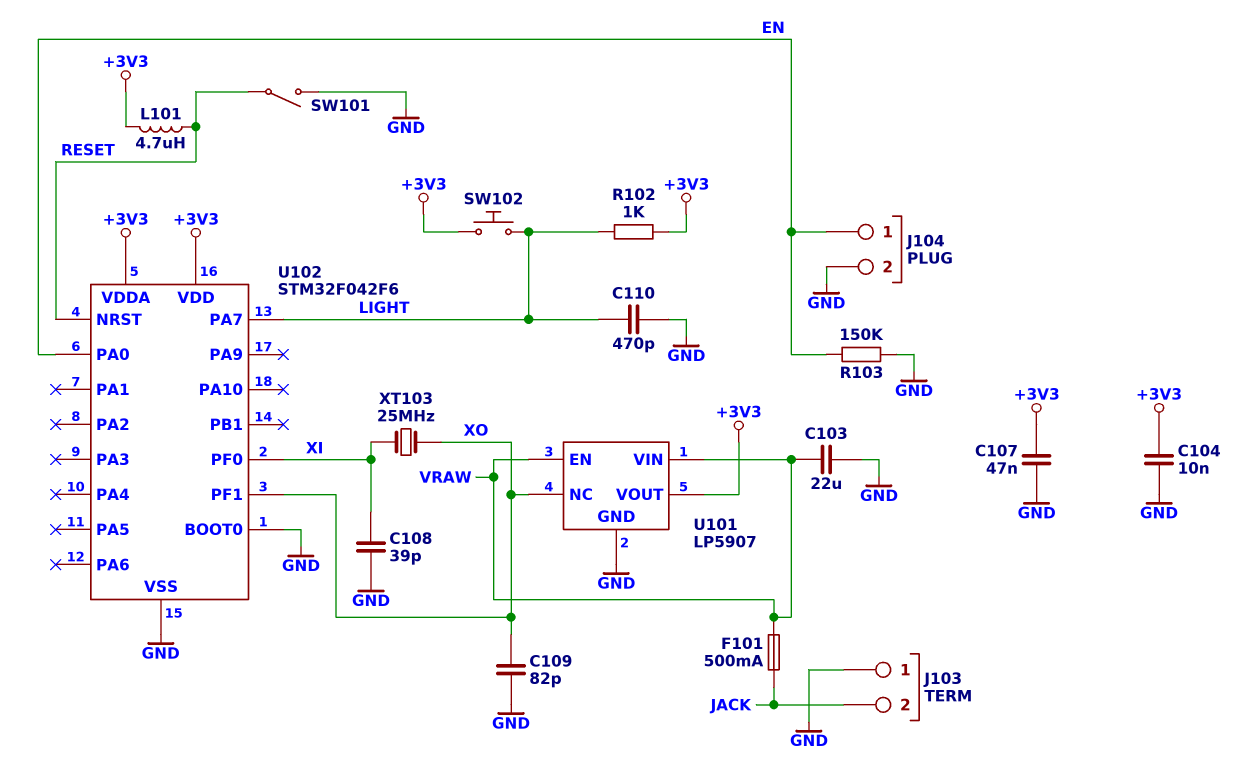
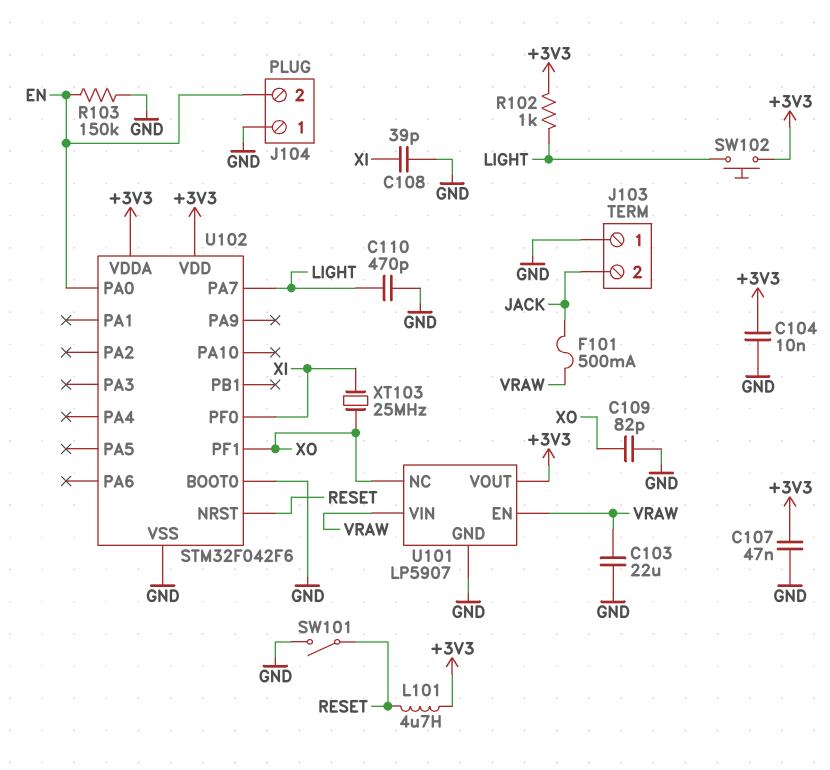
J104 pin 1: EN -> GND
J104 pin 2: GND -> EN

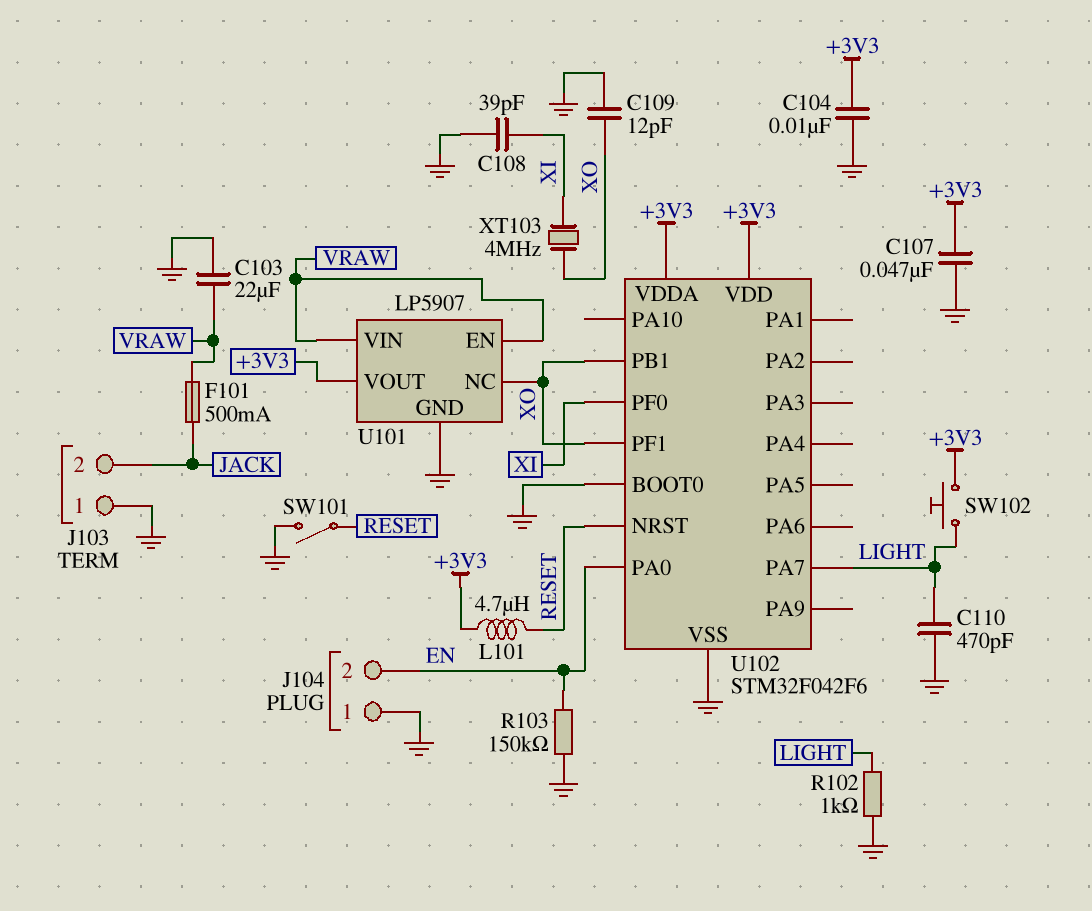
C109: 82pF (GND, XO) -> 12pF (GND, XO)
R102: 1k (+3V3, LIGHT) -> 1k (GND, LIGHT)
U102 pin PB1: none -> XO
XT103: 25MHz (XI, XO) -> 4MHz (XI, XO)

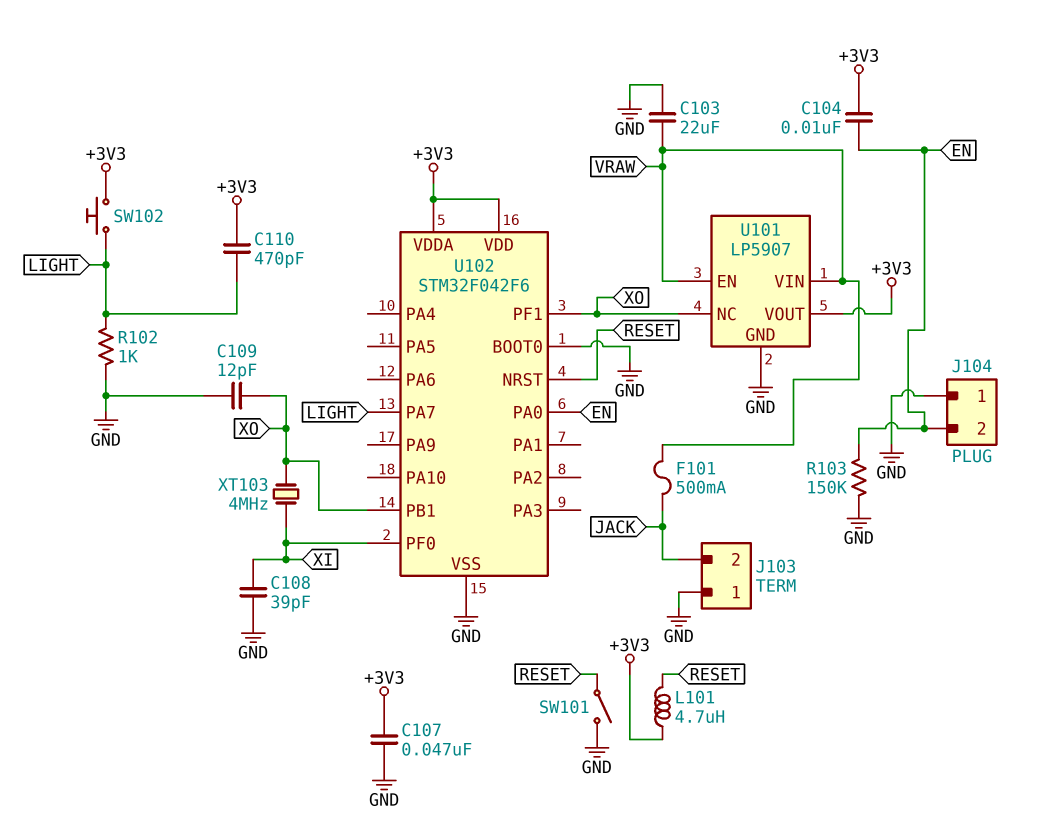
C104: 10nF (+3V3, GND) -> 10nF (+3V3, EN)
C110: 470pF (GND, LIGHT) -> 470pF (+3V3, LIGHT)

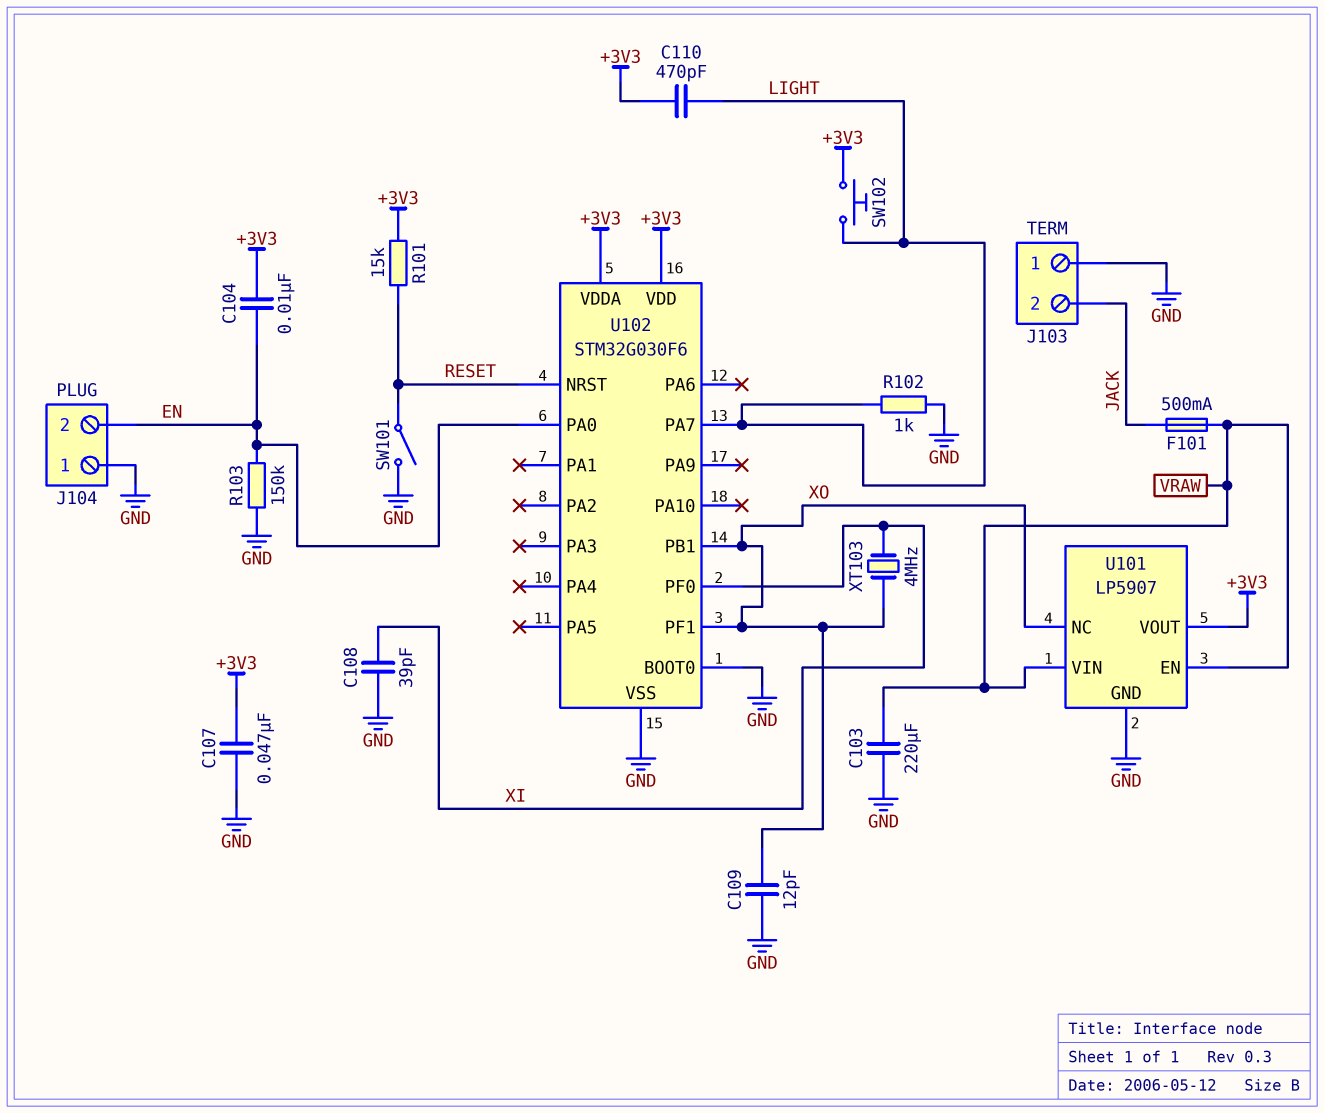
C103: 22uF (GND, VRAW) -> 220uF (GND, VRAW)
L101: 4.7uH (+3V3, RESET) -> none
R101: none -> 15k (+3V3, RESET)
U102: STM32F042F6 -> STM32G030F6

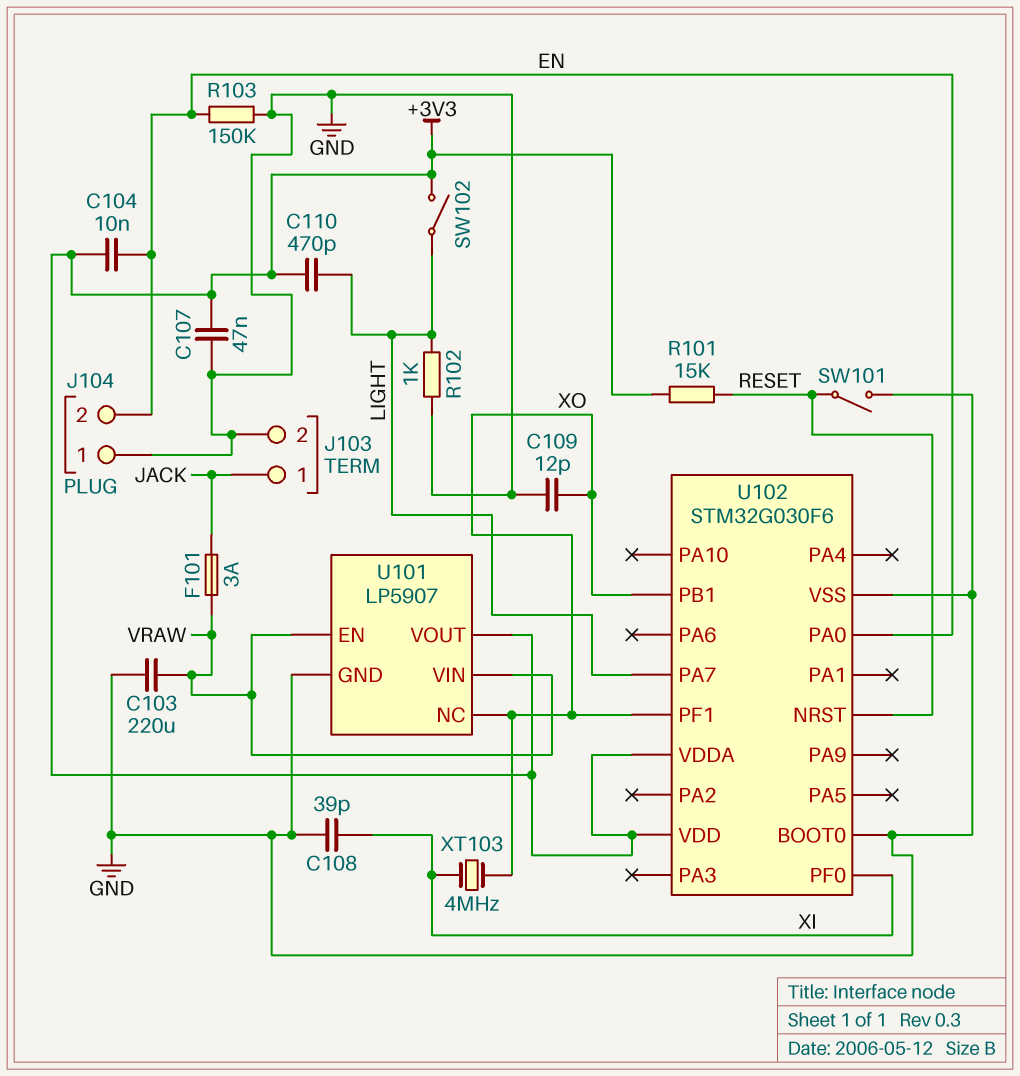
F101: 500mA (JACK, VRAW) -> 3A (JACK, VRAW)
J103 pin 1: GND -> JACK
J103 pin 2: JACK -> GND
SW102: button (+3V3, LIGHT) -> switch (+3V3, LIGHT)

